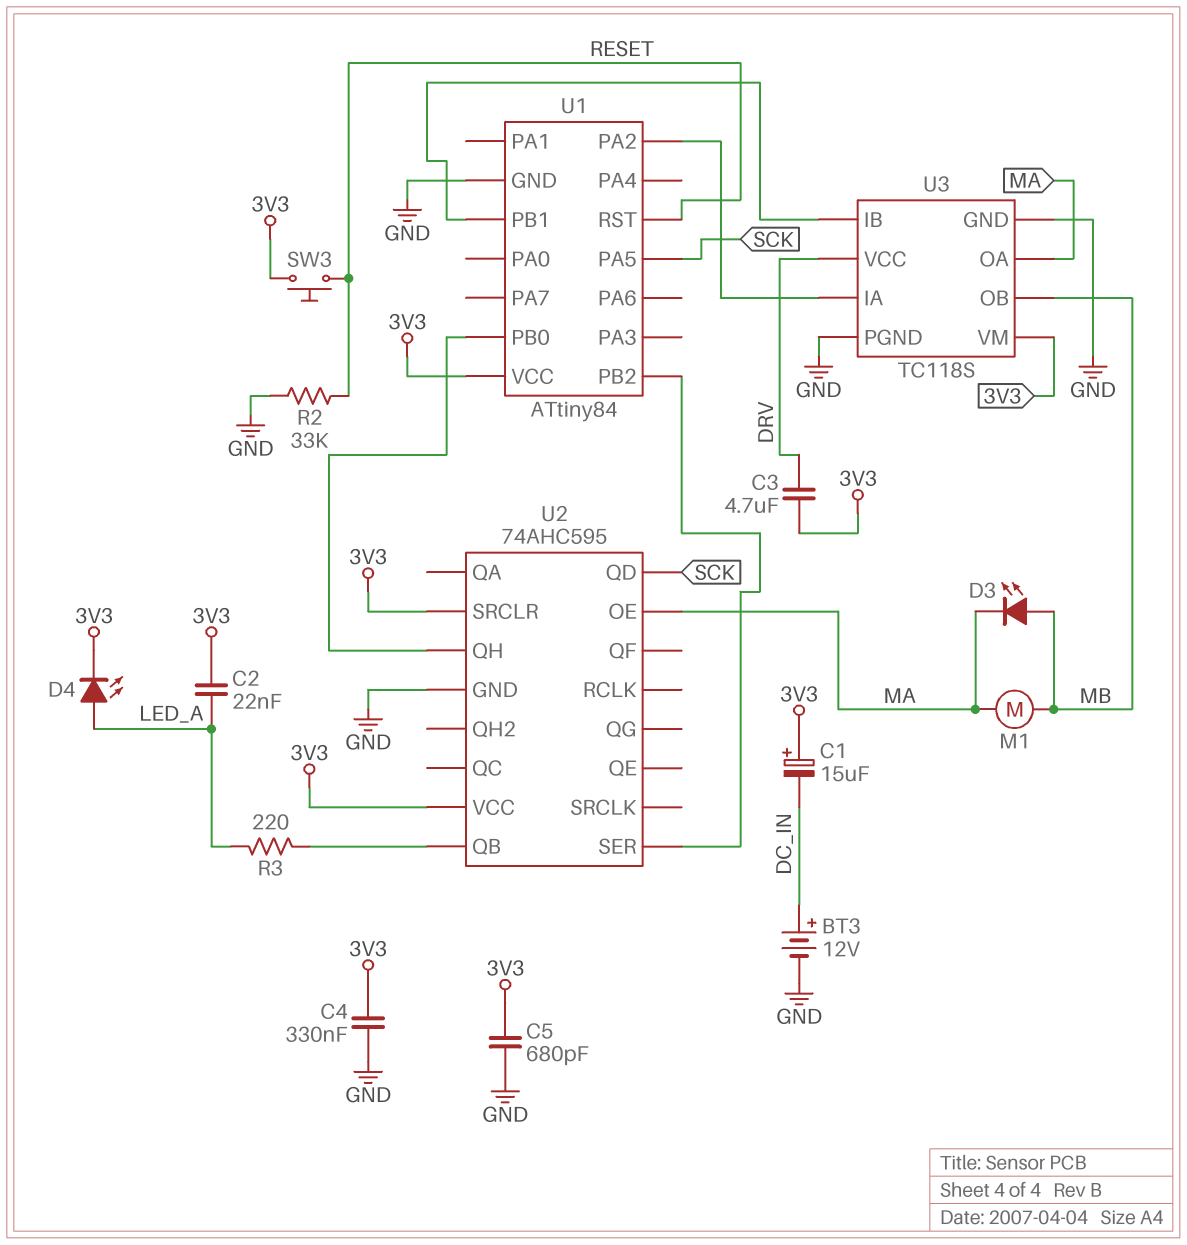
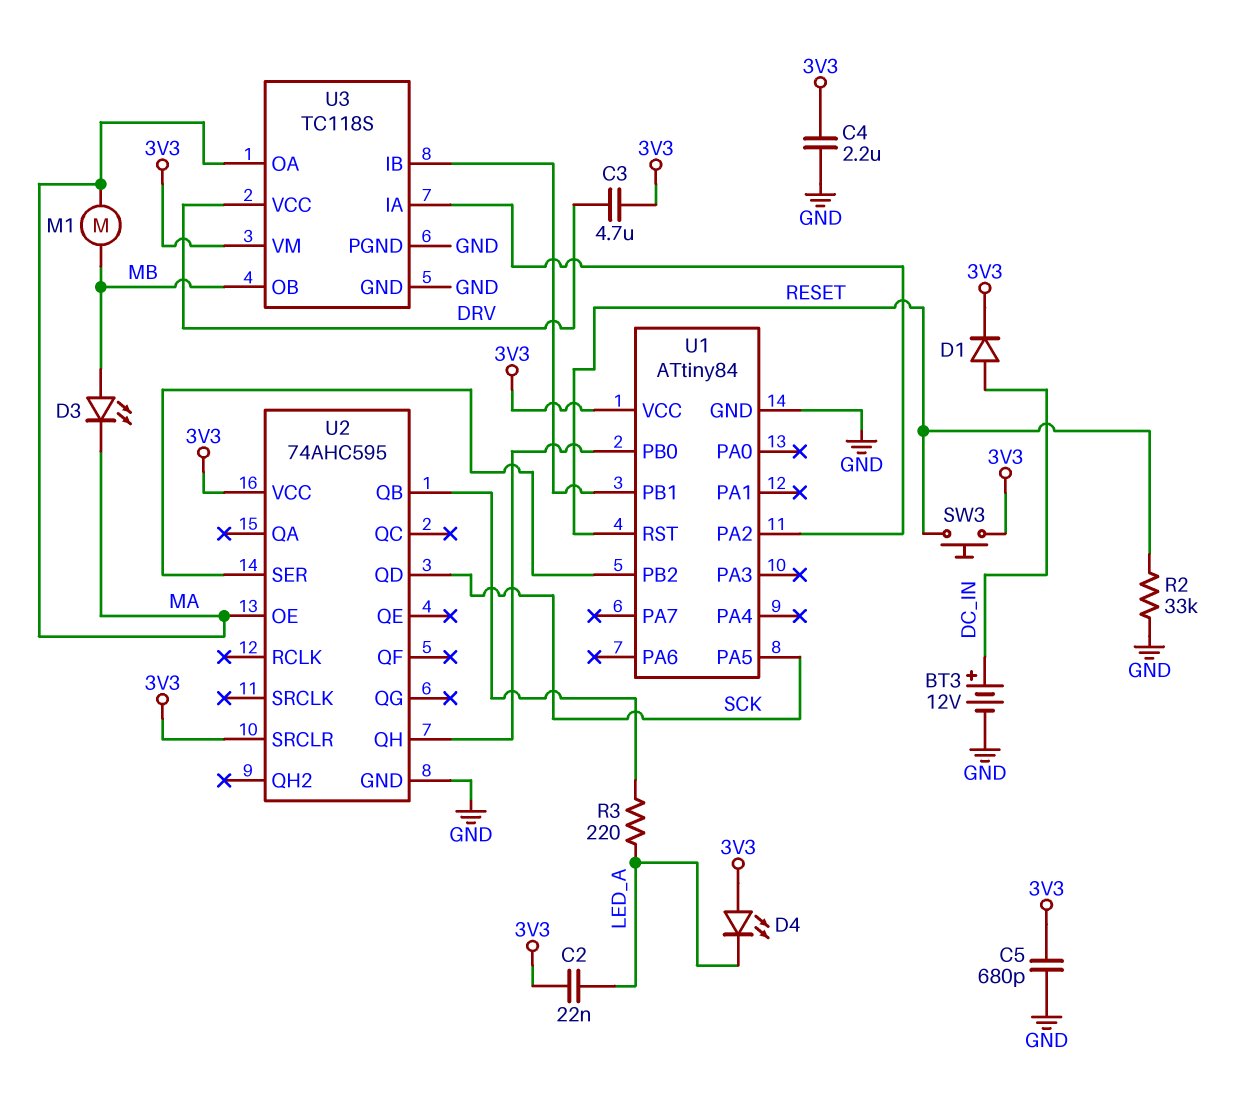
C1: 15uF (plus 3V3, minus DC_IN) -> none
C4: 330nF (3V3, GND) -> 2.2uF (3V3, GND)
D1: none -> diode (A DC_IN, K 3V3)
D4: LED (A LED_A, K 3V3) -> LED (A 3V3, K LED_A)

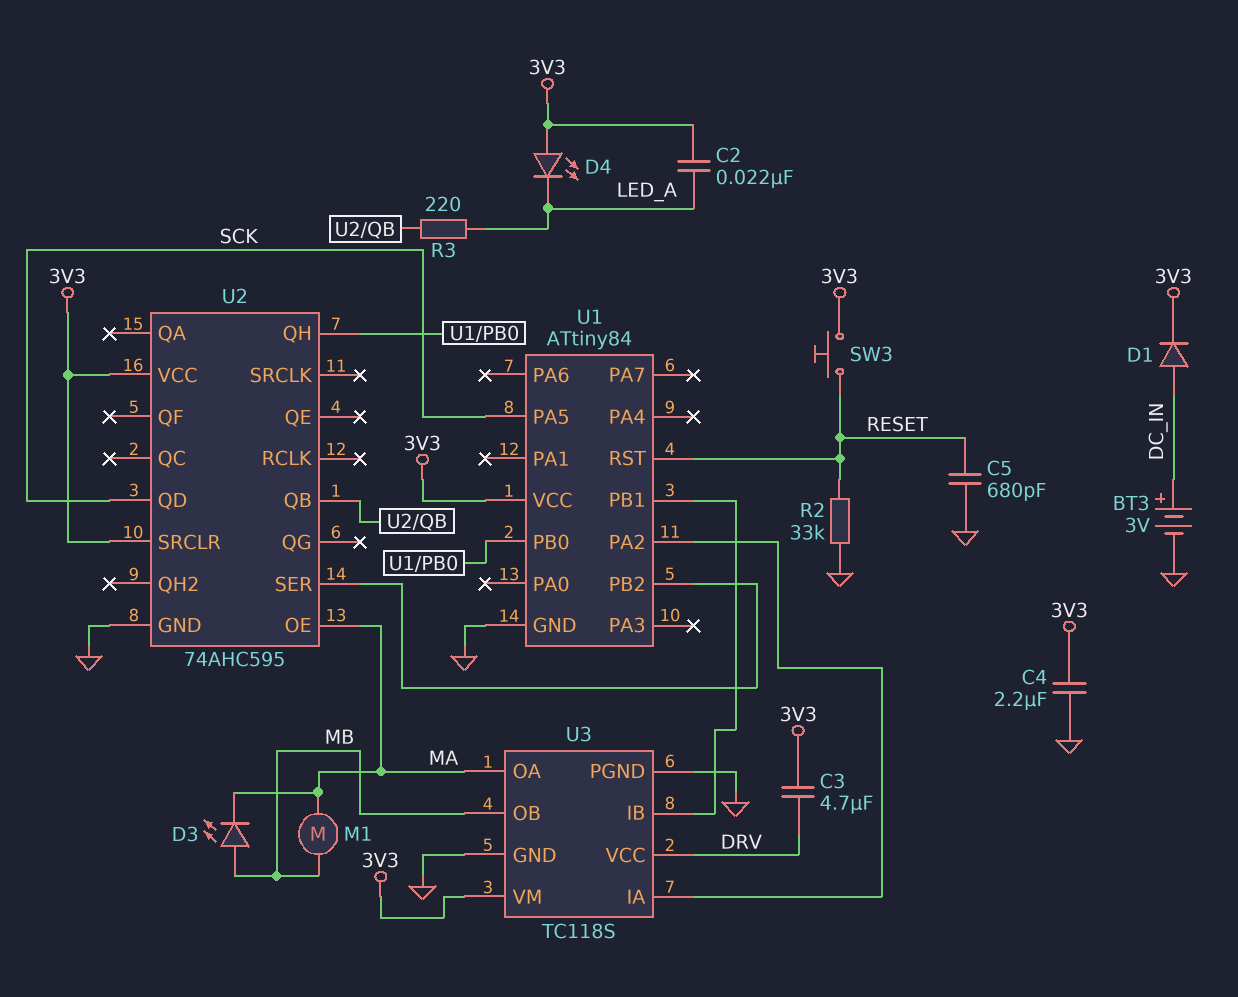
BT3: 12V (plus DC_IN, minus GND) -> 3V (plus DC_IN, minus GND)
C5: 680pF (3V3, GND) -> 680pF (GND, RESET)

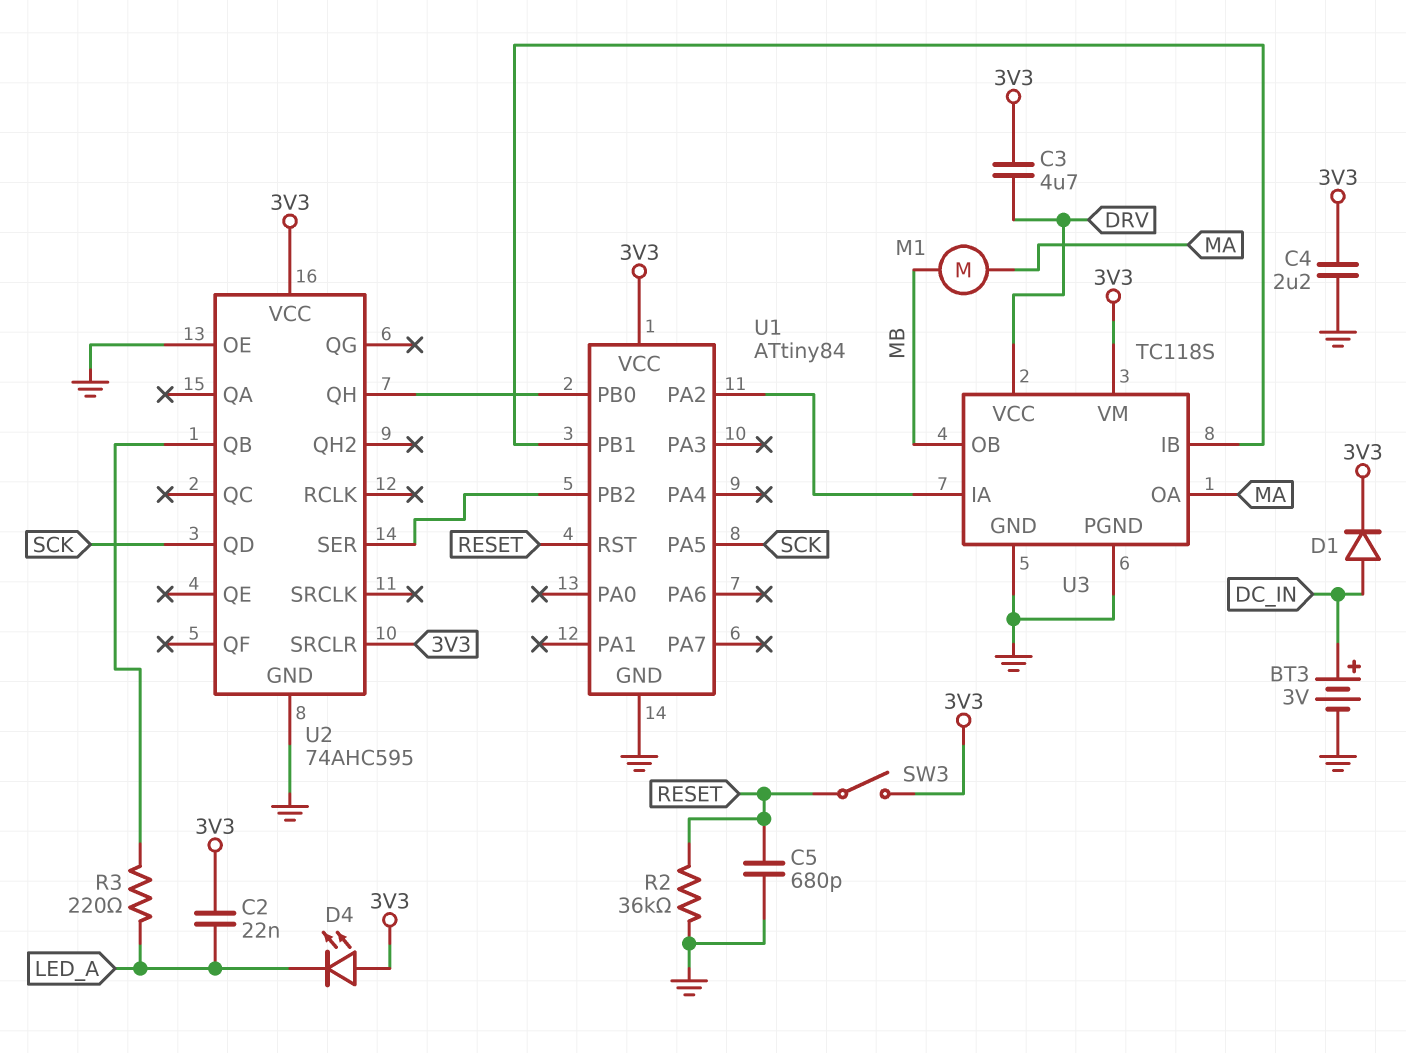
D3: LED (A MB, K MA) -> none
R2: 33k (GND, RESET) -> 36k (GND, RESET)
SW3: button (3V3, RESET) -> switch (3V3, RESET)
U2 pin OE: MA -> GND

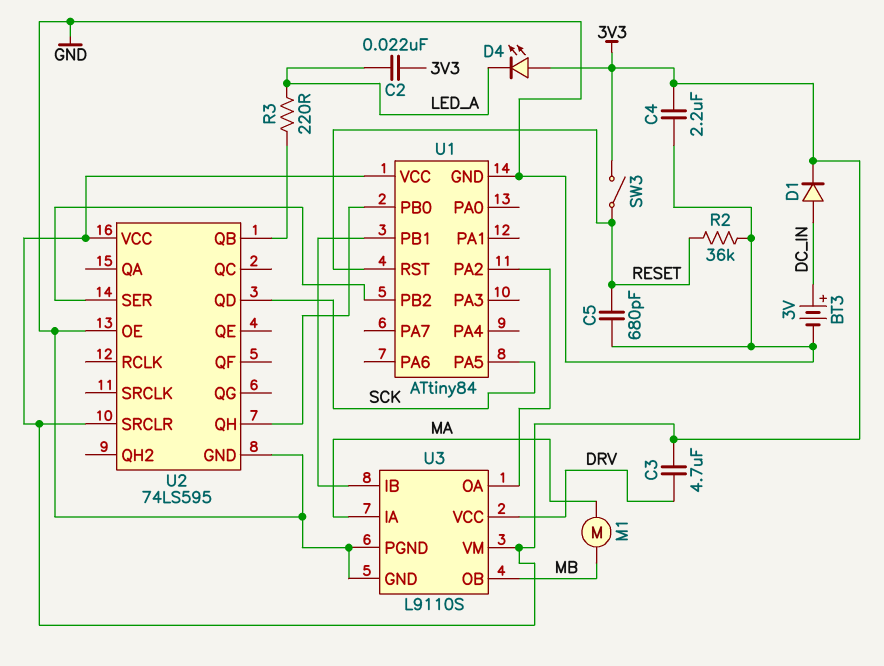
U2: 74AHC595 -> 74LS595
U3: TC118S -> L9110S
U3 pin IA: U1/PA2 -> MA
U3 pin OA: MA -> U1/PA2

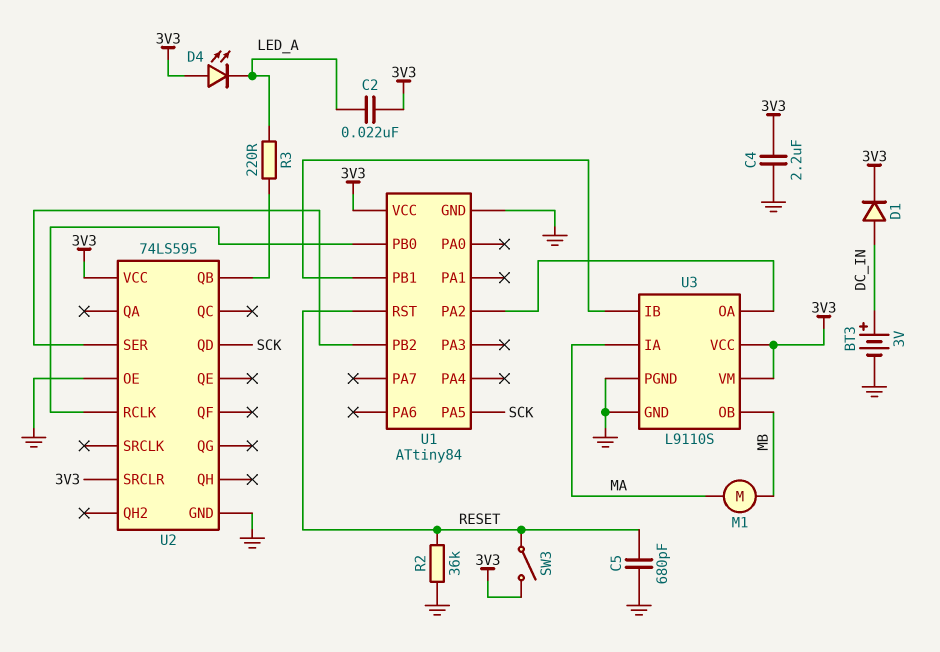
C3: 4.7uF (3V3, DRV) -> none
U2 pin QH: U1/PB0 -> none
U2 pin RCLK: none -> U1/PB0
U3 pin VCC: DRV -> 3V3

